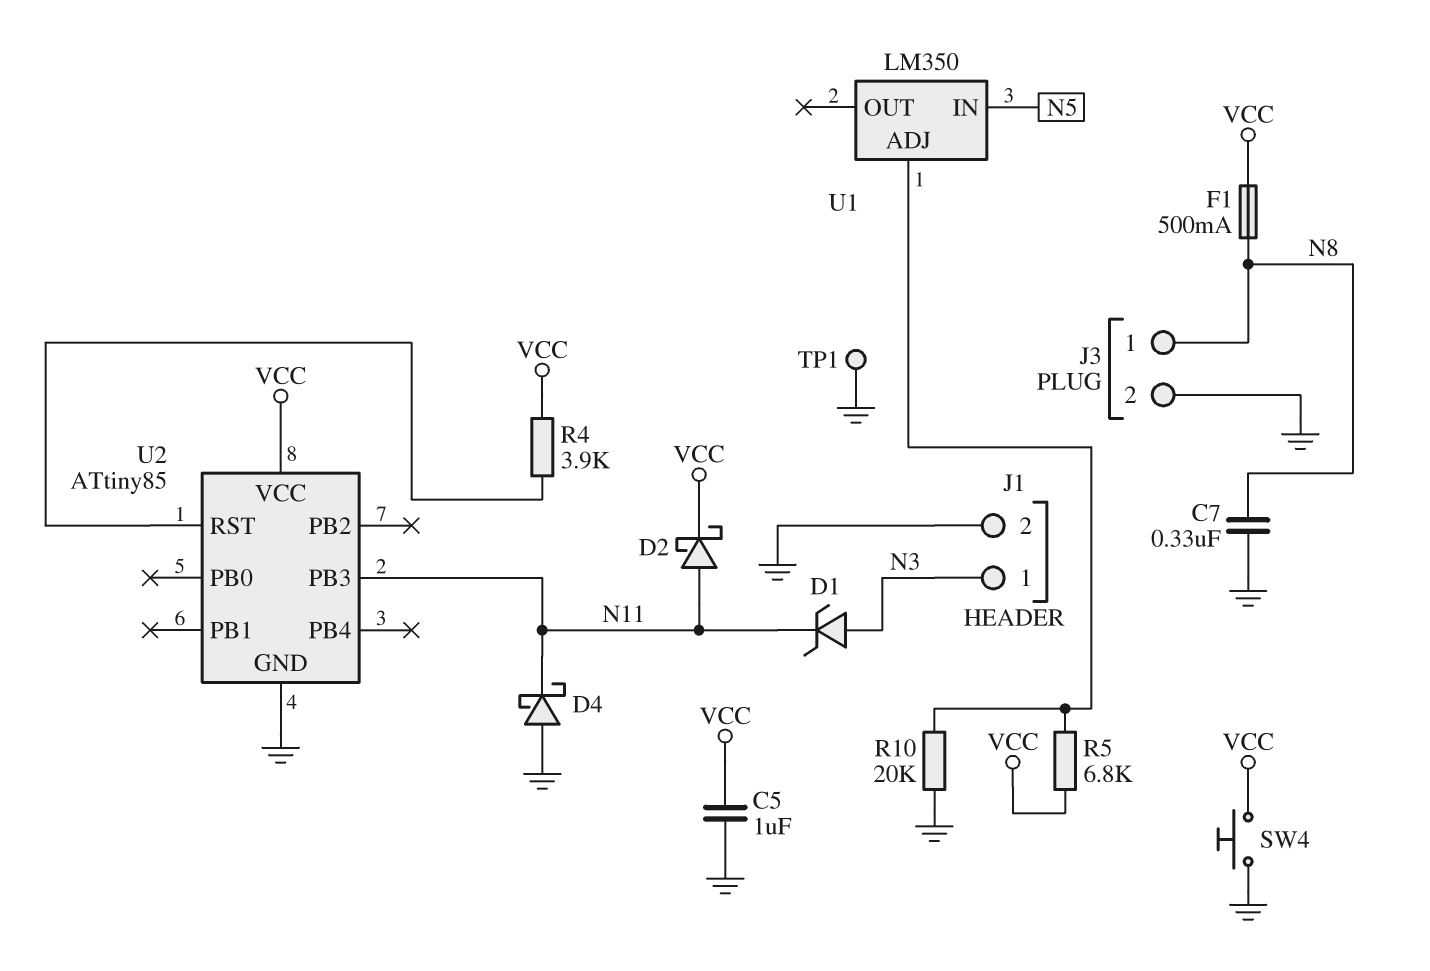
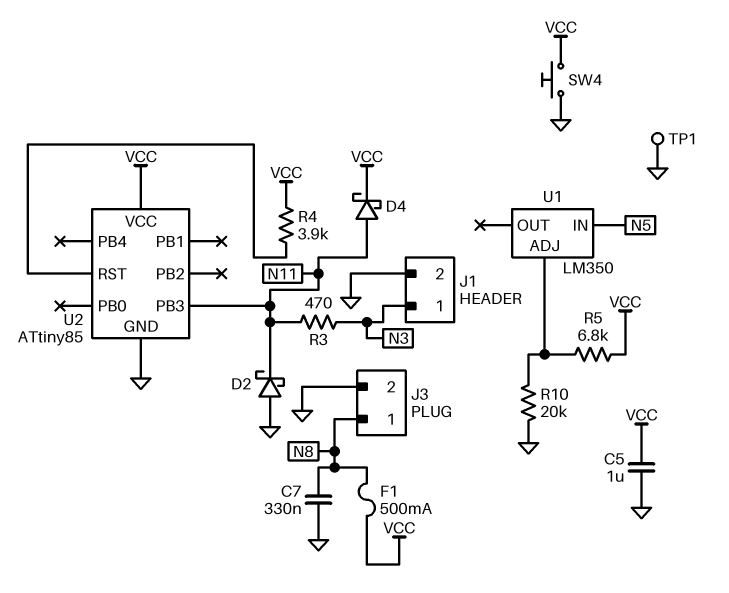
D1: zener (A N3, K N11) -> none
D2: schottky (A N11, K VCC) -> schottky (A GND, K N11)
D4: schottky (A GND, K N11) -> schottky (A N11, K VCC)
R3: none -> 470 (N3, N11)

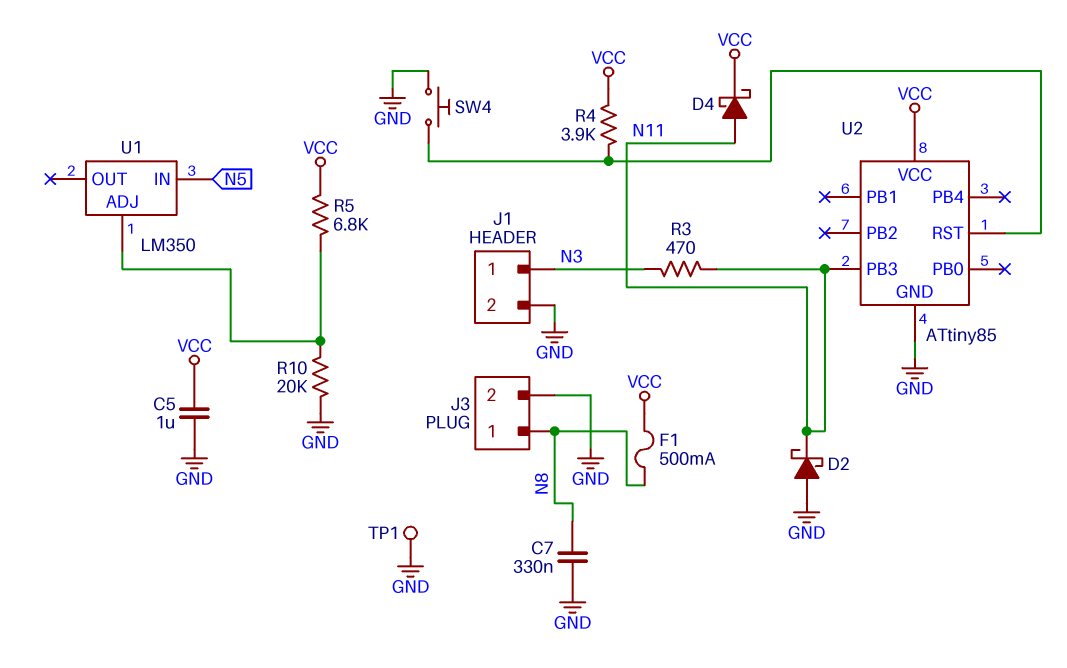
SW4: button (GND, VCC) -> button (GND, U2/RST)

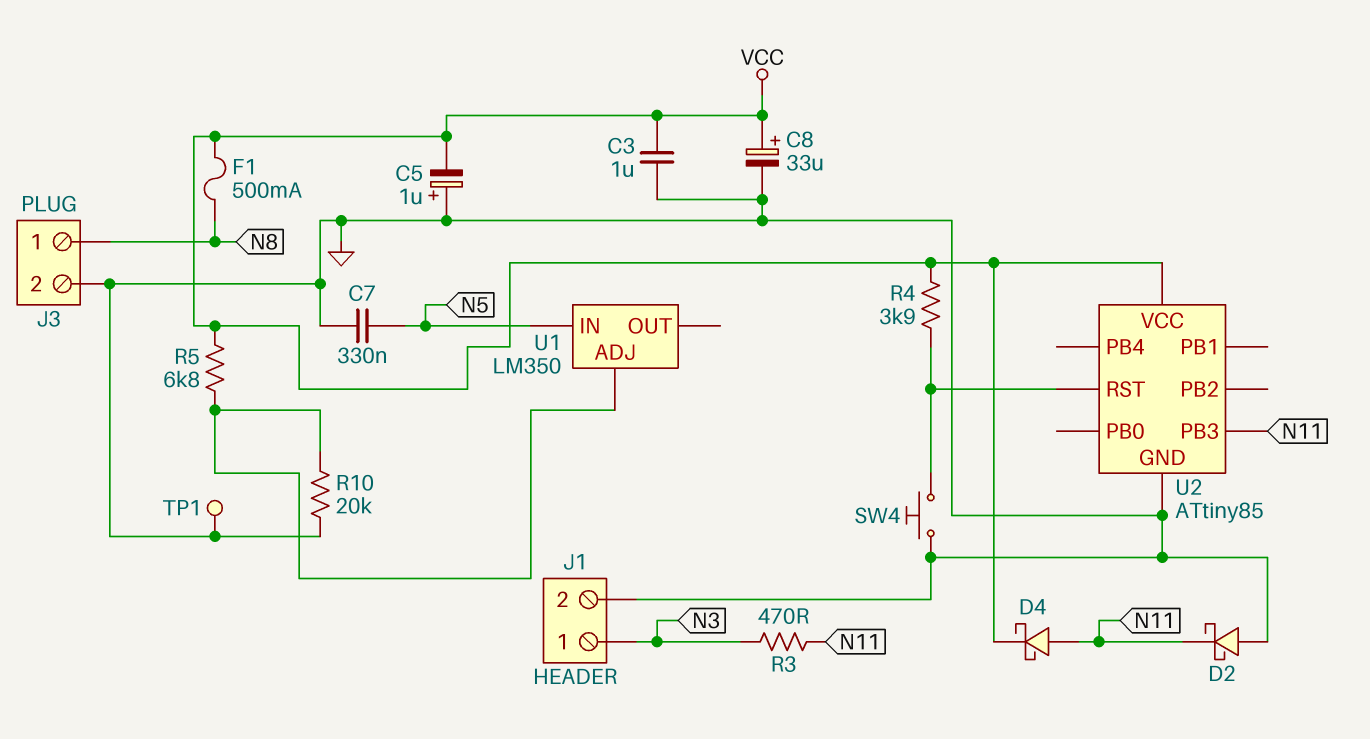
C3: none -> 1uF (GND, VCC)
C5: 1uF (GND, VCC) -> 1uF (plus GND, minus VCC)
C7: 330nF (GND, N8) -> 330nF (GND, N5)
C8: none -> 33uF (plus VCC, minus GND)

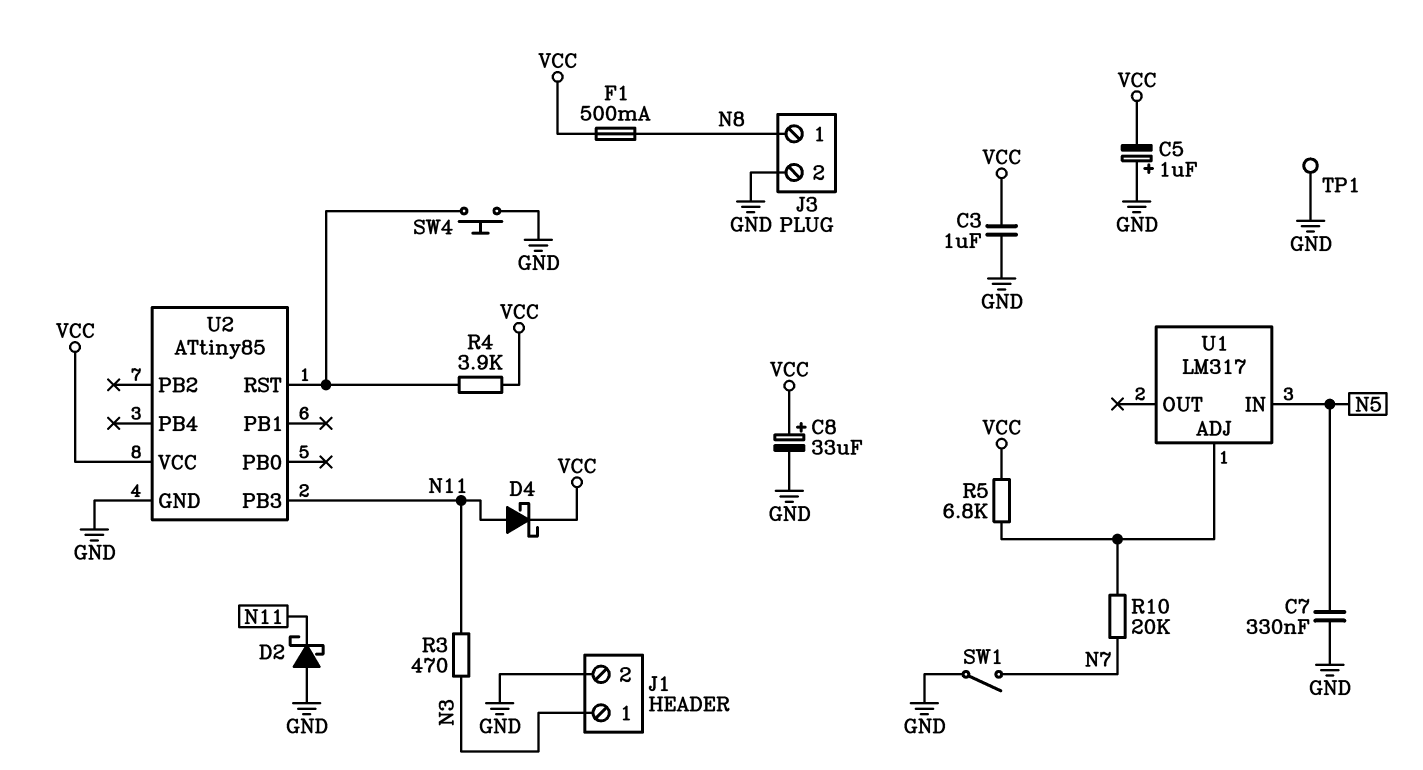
R10: 20k (GND, U1/ADJ) -> 20k (N7, U1/ADJ)
SW1: none -> switch (GND, N7)
U1: LM350 -> LM317

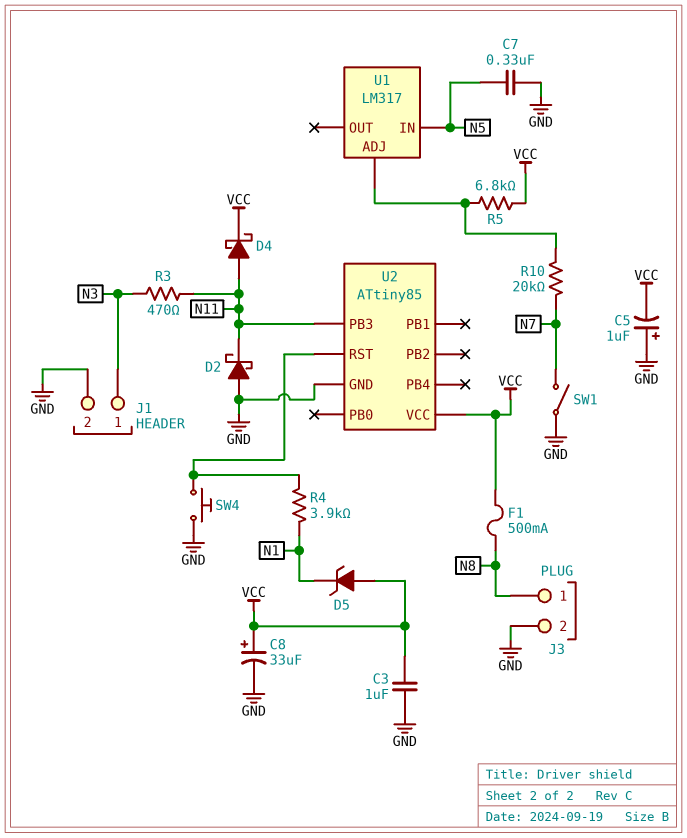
D5: none -> zener (A VCC, K N1)
R4: 3.9k (U2/RST, VCC) -> 3.9k (N1, U2/RST)
TP1: test point (GND) -> none

